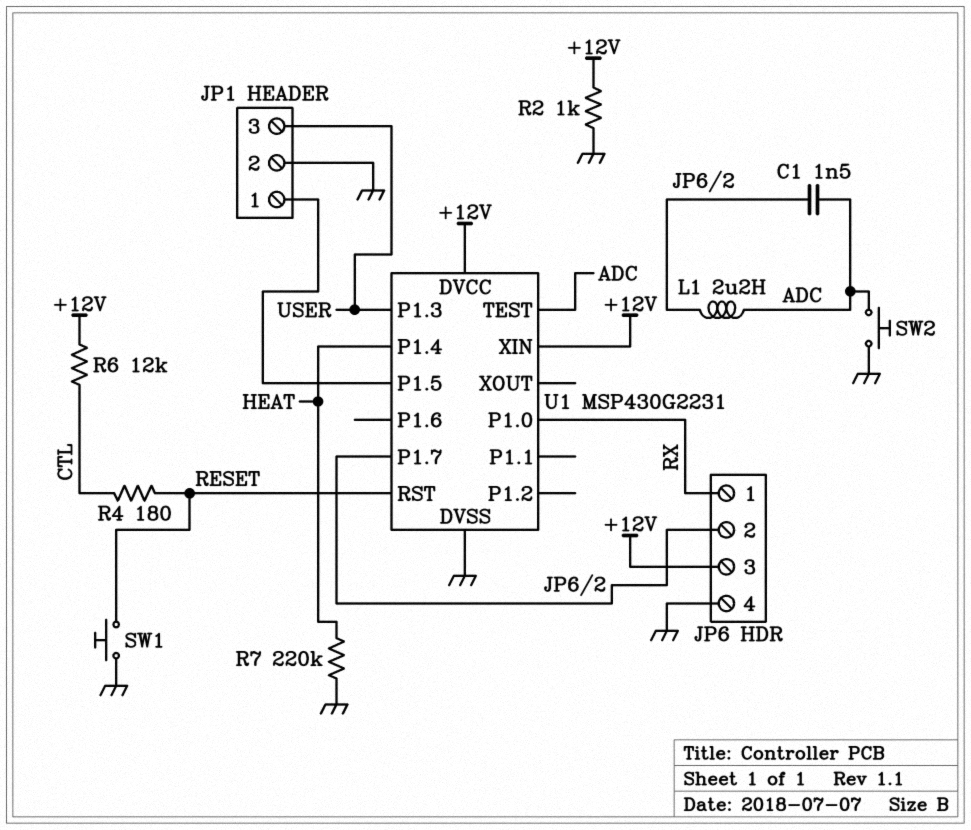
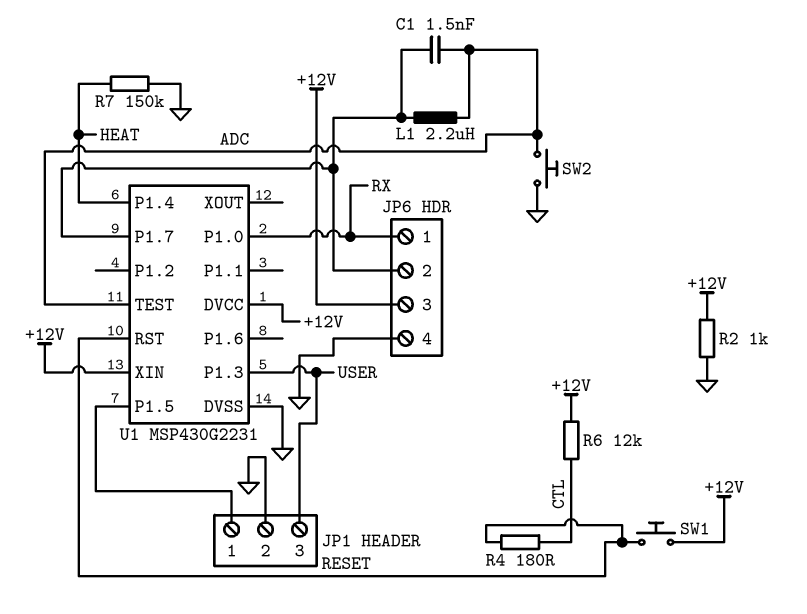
R7: 220k (GND, HEAT) -> 150k (GND, HEAT)
SW1: button (GND, RESET) -> button (+12V, RESET)

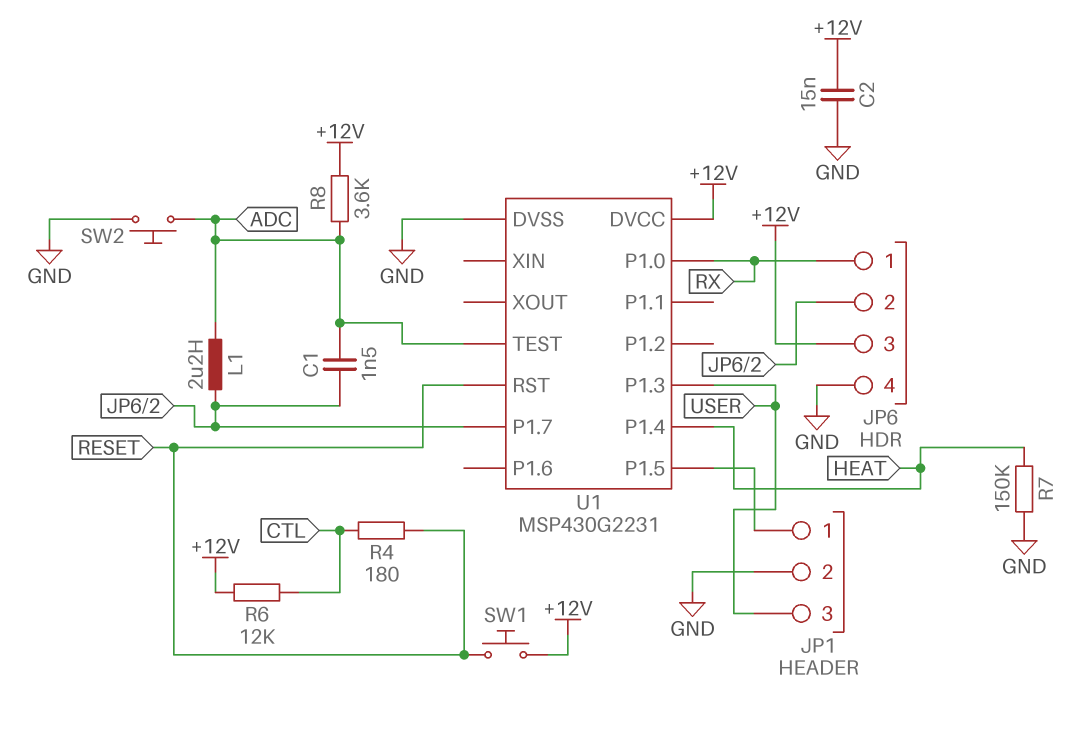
C2: none -> 15nF (+12V, GND)
R2: 1k (+12V, GND) -> none
R8: none -> 3.6k (+12V, ADC)
U1 pin XIN: +12V -> none

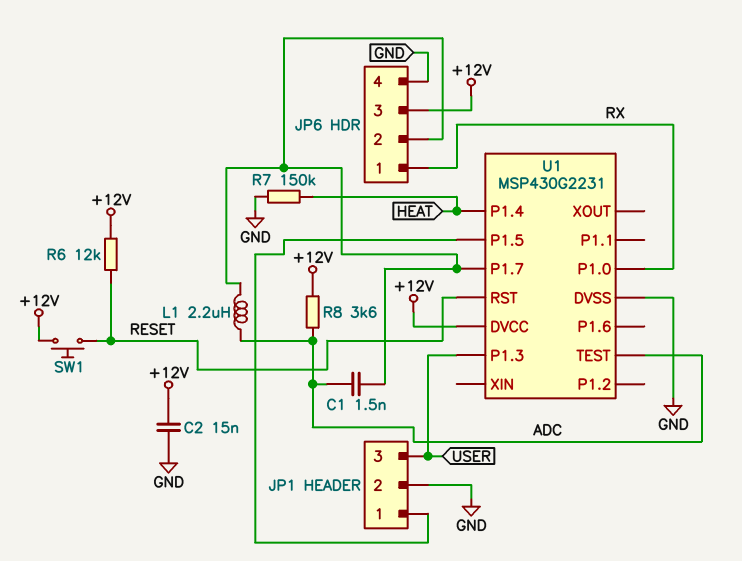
R4: 180 (CTL, RESET) -> none
R6: 12k (+12V, CTL) -> 12k (+12V, RESET)
SW2: button (ADC, GND) -> none

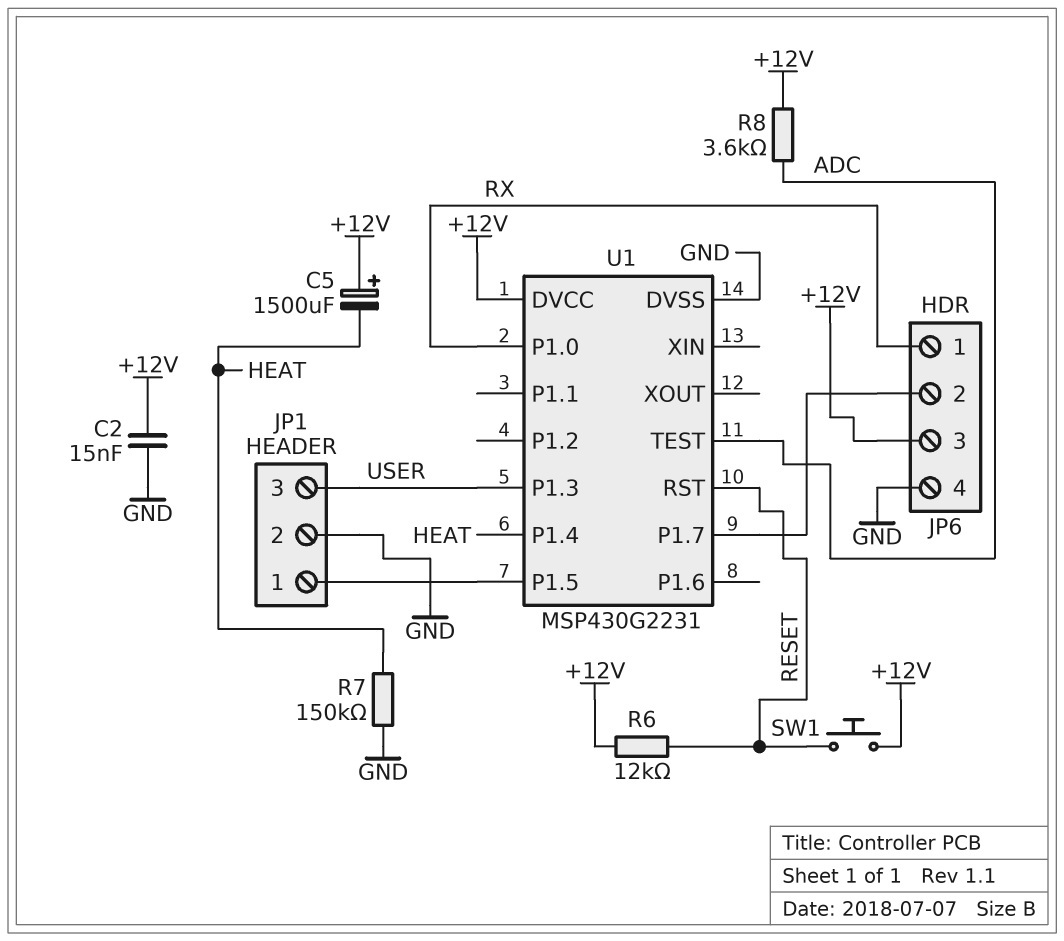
C1: 1.5nF (ADC, JP6/2) -> none
C5: none -> 1500uF (plus +12V, minus HEAT)
L1: 2.2uH (ADC, JP6/2) -> none

